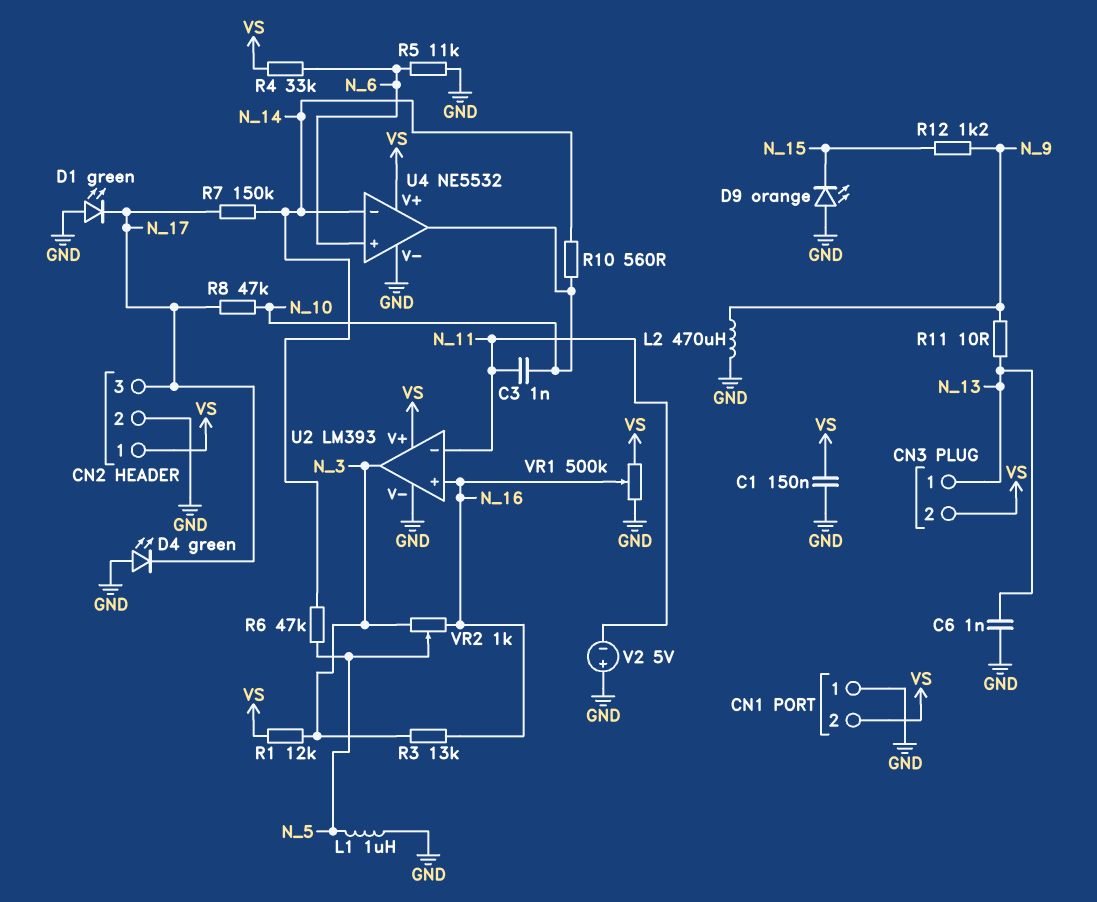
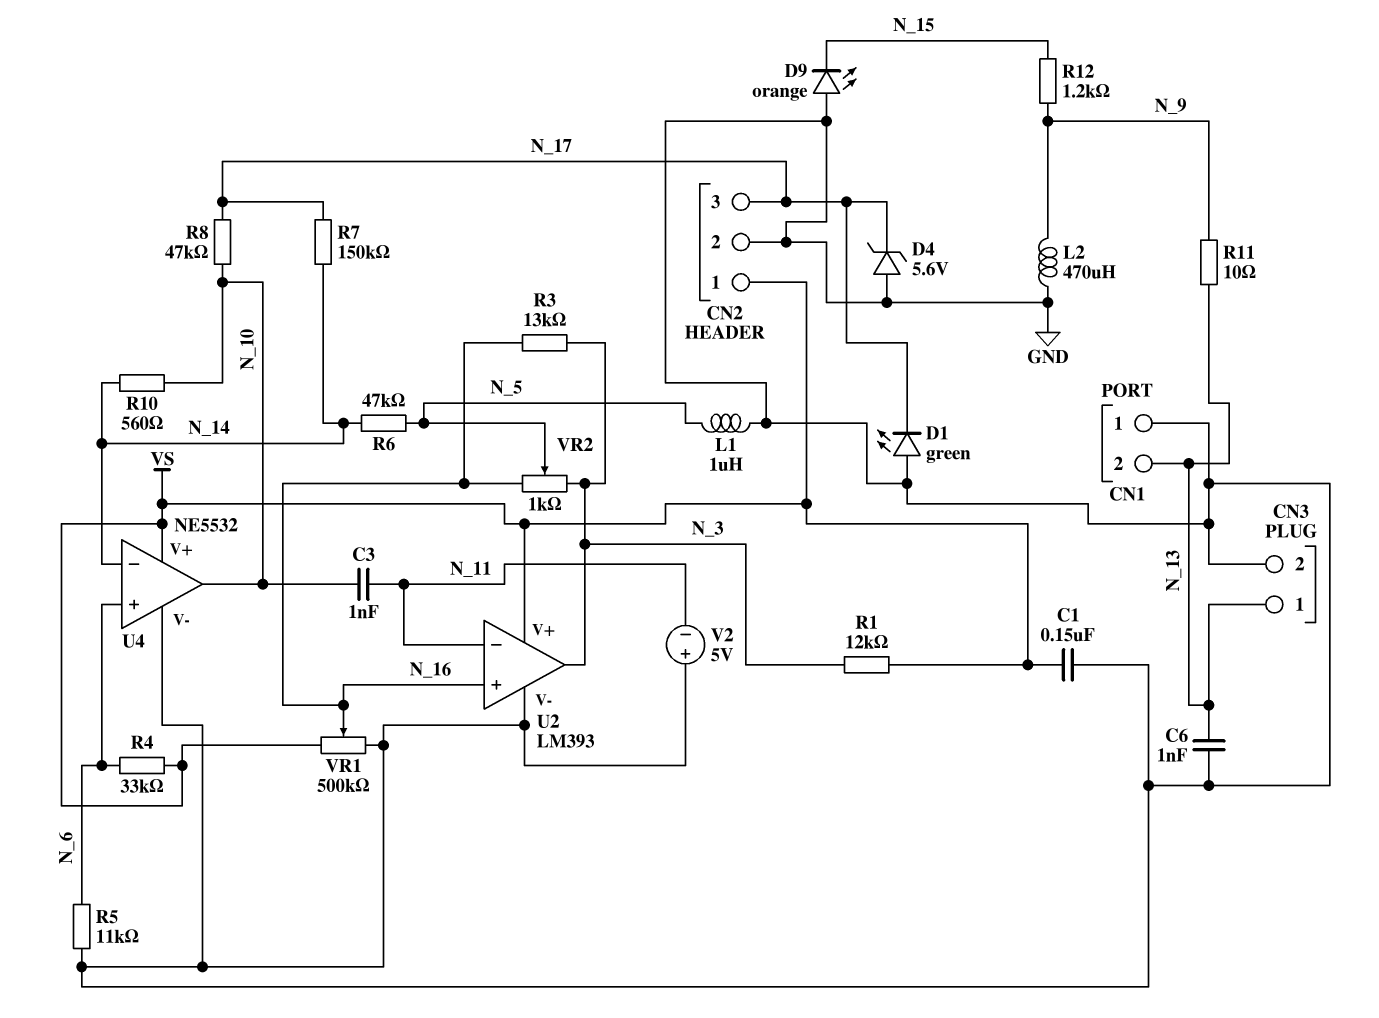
CN1 pin 2: VS -> N_13
CN3 pin 2: VS -> GND
D4: LED green (A GND, K N_17) -> zener 5.6V (A GND, K N_17)

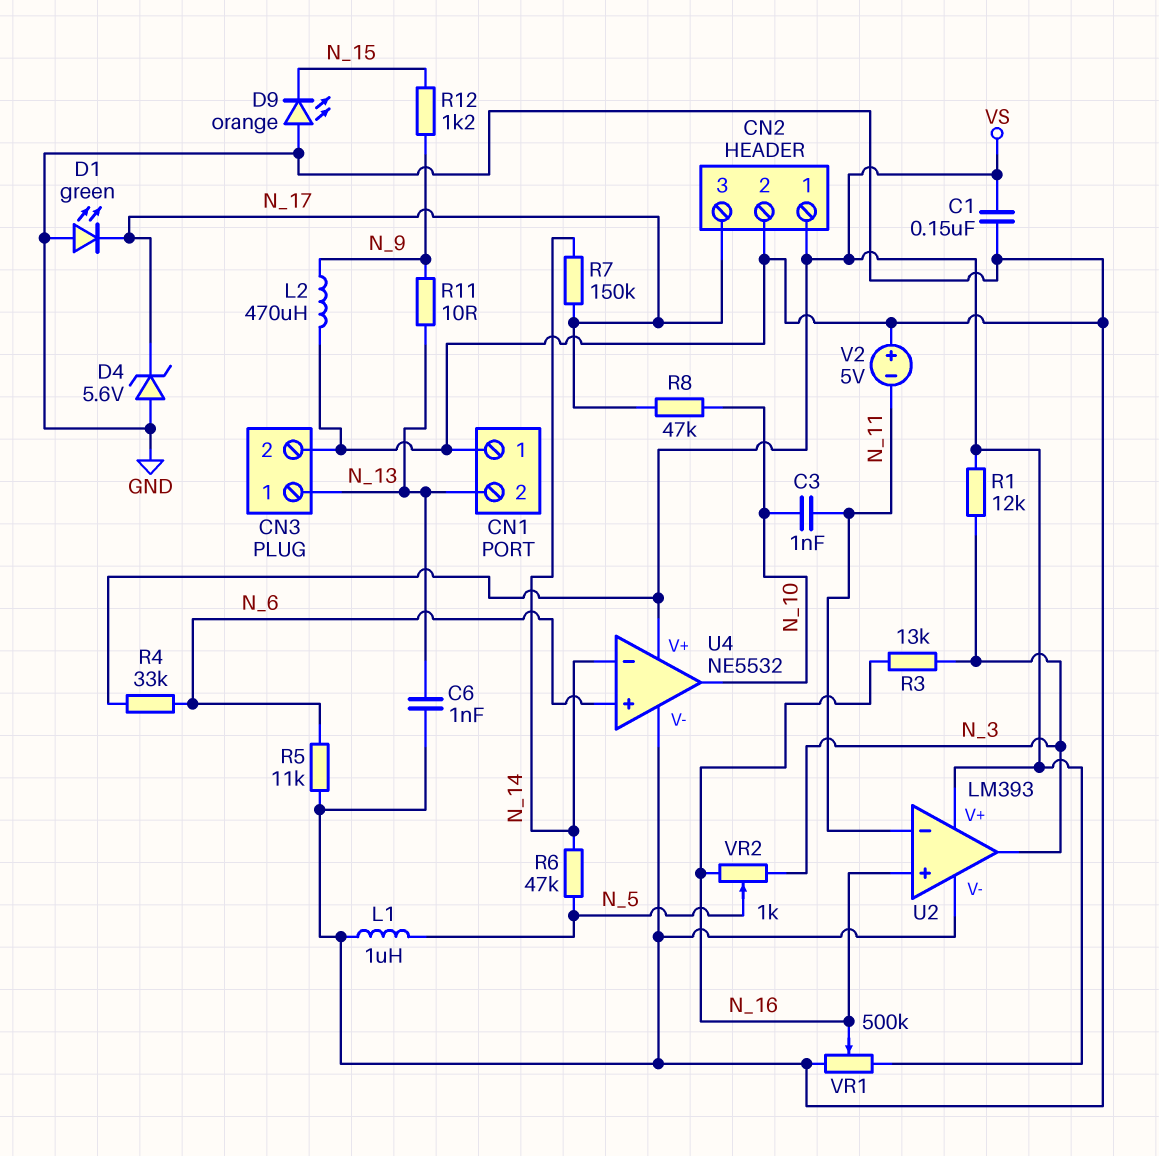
R10: 560 (N_10, N_14) -> none

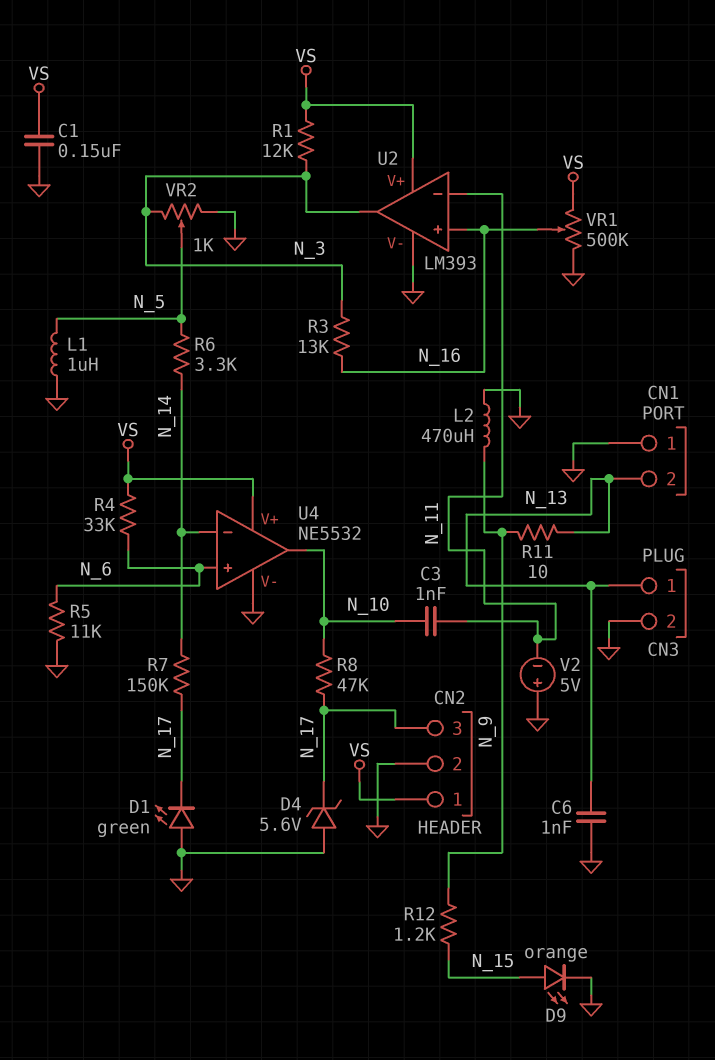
D9: LED orange (A GND, K N_15) -> LED orange (A N_15, K GND)
R6: 47k (N_5, N_14) -> 3.3k (N_5, N_14)
VR2: 1k (N_3, N_16, wiper N_5) -> 1k (GND, N_3, wiper N_5)

